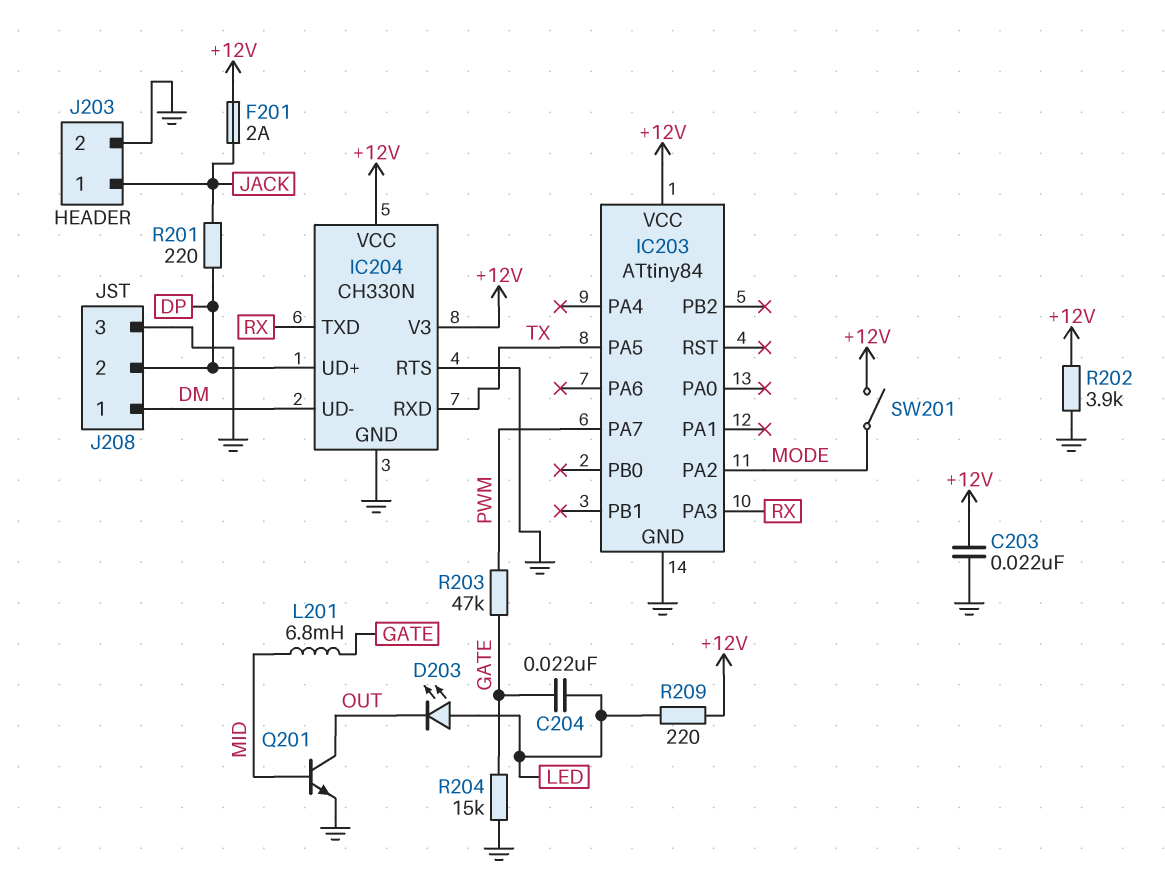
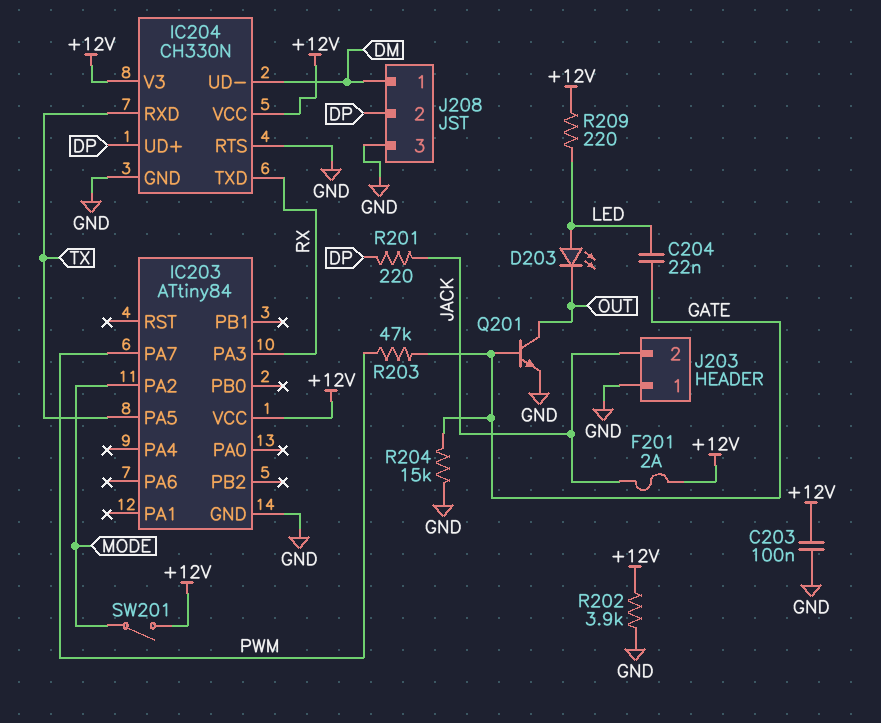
C203: 22nF (+12V, GND) -> 100nF (+12V, GND)
J203 pin 1: JACK -> GND
J203 pin 2: GND -> JACK
L201: 6.8mH (GATE, MID) -> none
Q201: NPN (B MID, C OUT, E GND) -> NPN (B GATE, C OUT, E GND)

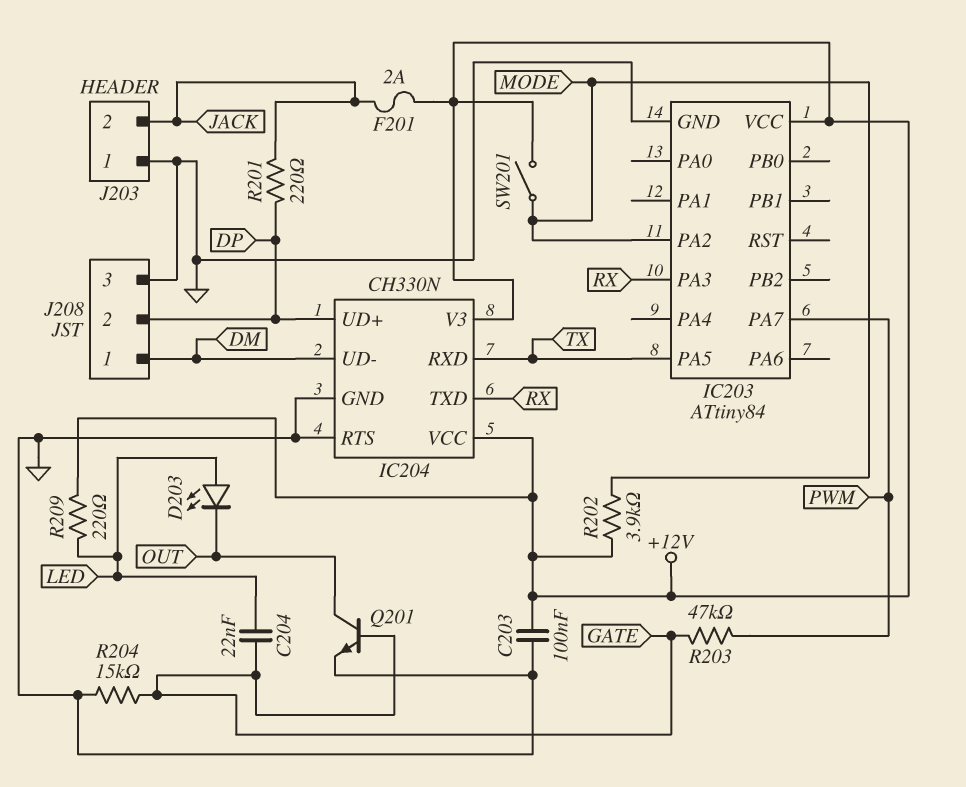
R202: 3.9k (+12V, GND) -> 3.9k (+12V, MODE)

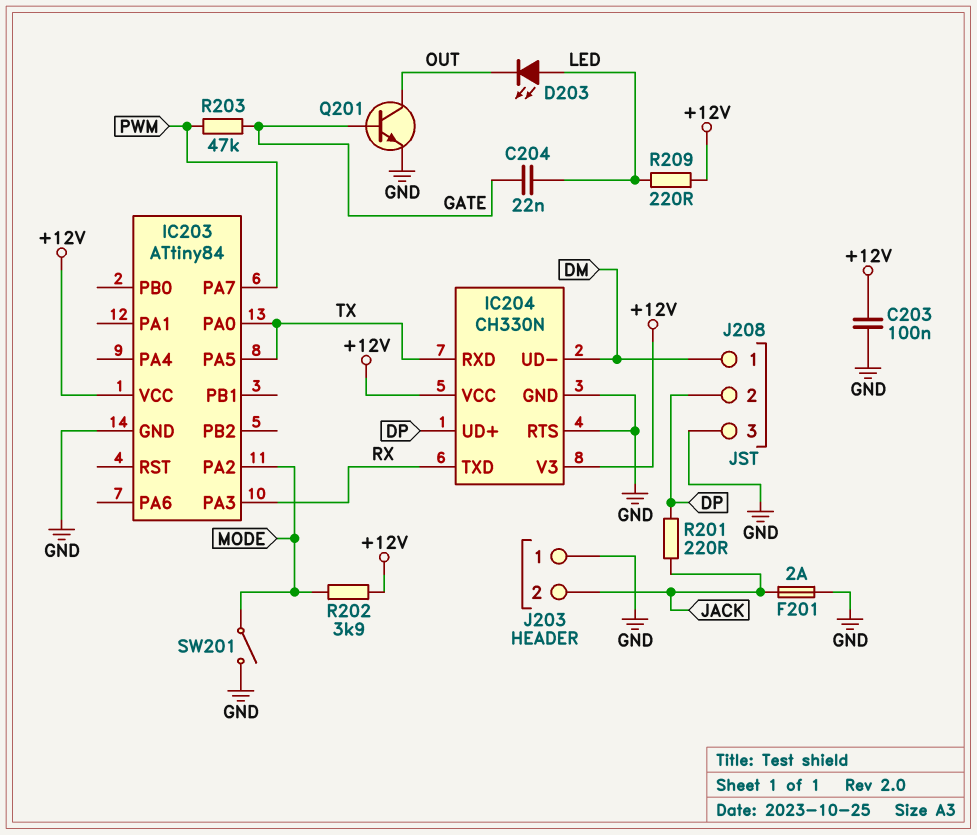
F201: 2A (+12V, JACK) -> 2A (GND, JACK)
IC203 pin PA0: none -> TX
R204: 15k (GATE, GND) -> none
SW201: switch (+12V, MODE) -> switch (GND, MODE)

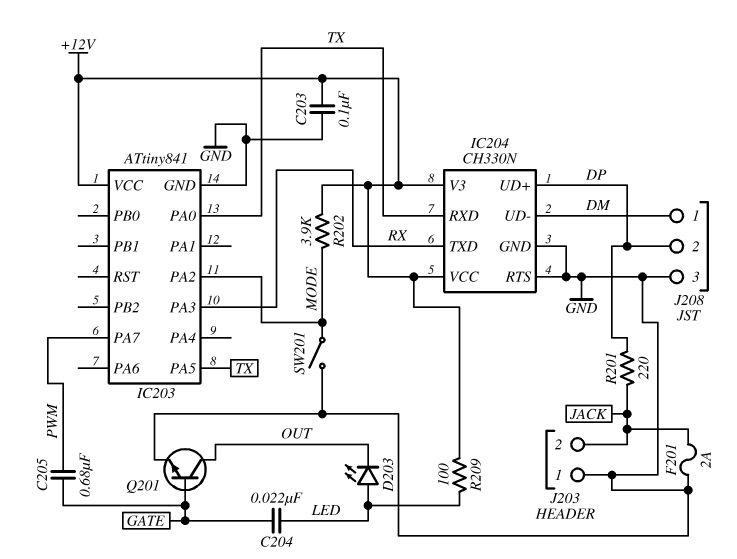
C205: none -> 680nF (GATE, PWM)
IC203: ATtiny84 -> ATtiny841
R203: 47k (GATE, PWM) -> none
R209: 220 (+12V, LED) -> 100 (+12V, LED)

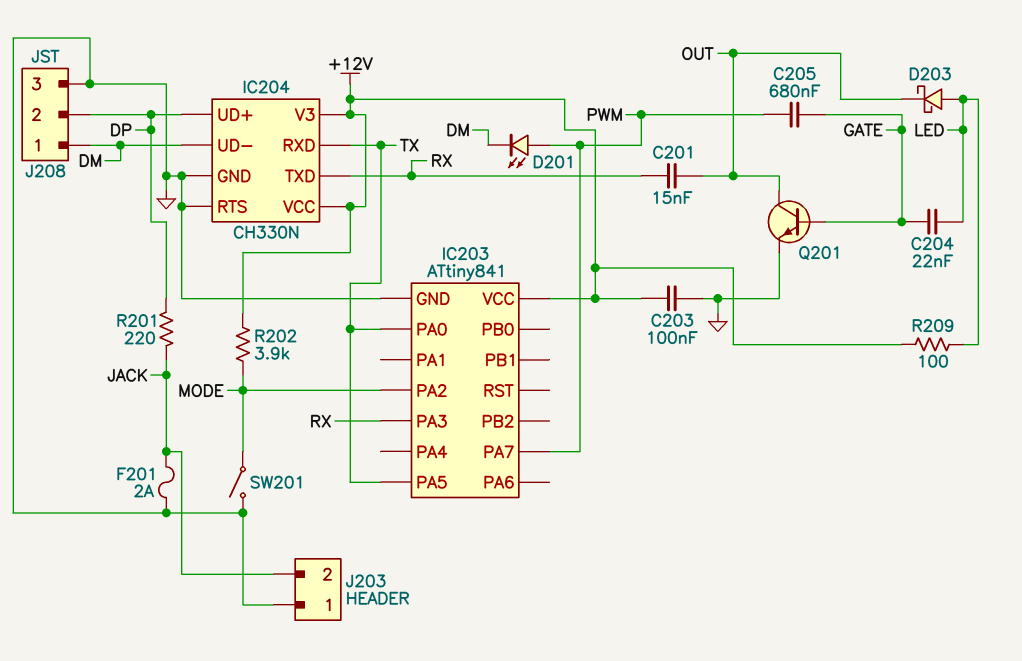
C201: none -> 15nF (OUT, RX)
D201: none -> LED (A PWM, K DM)
D203: LED (A LED, K OUT) -> schottky (A LED, K OUT)

